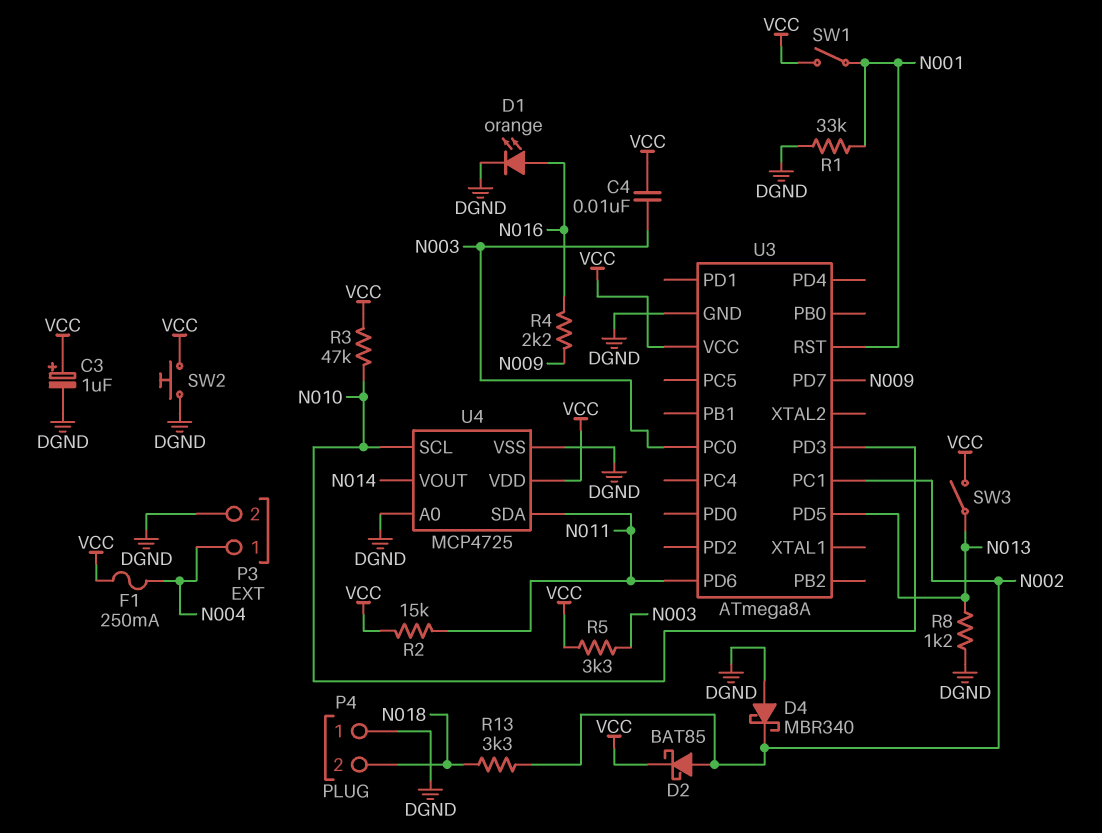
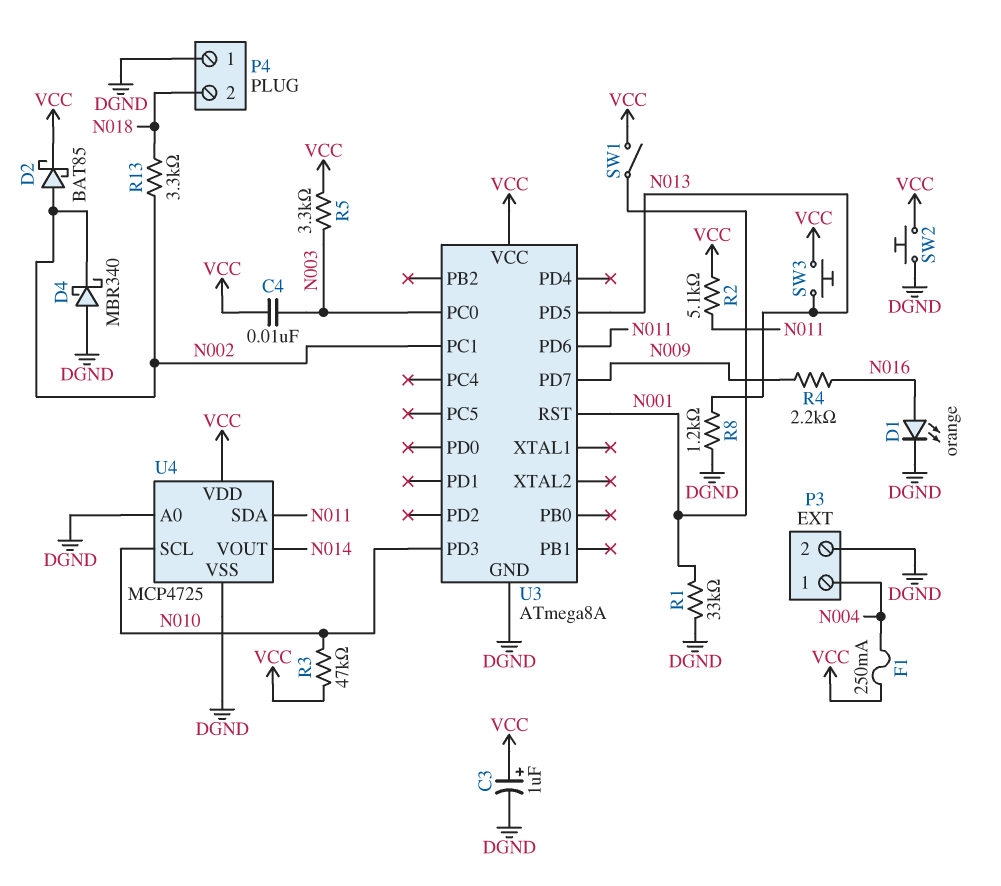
R2: 15k (N011, VCC) -> 5.1k (N011, VCC)
SW3: switch (N013, VCC) -> button (N013, VCC)

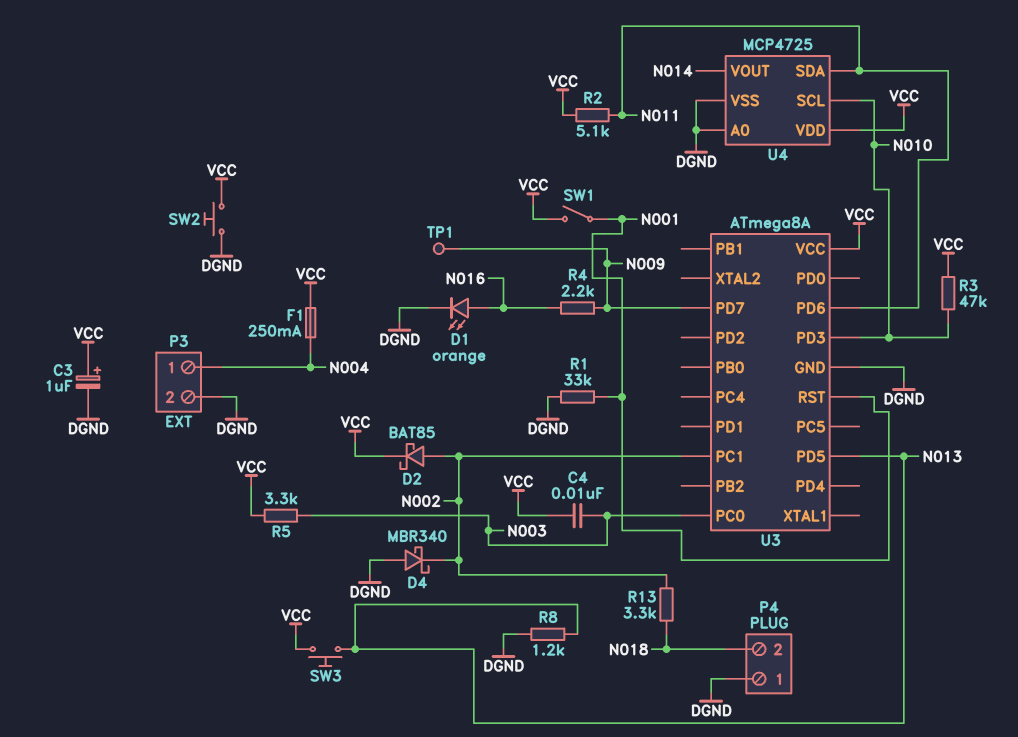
TP1: none -> test point (N009)

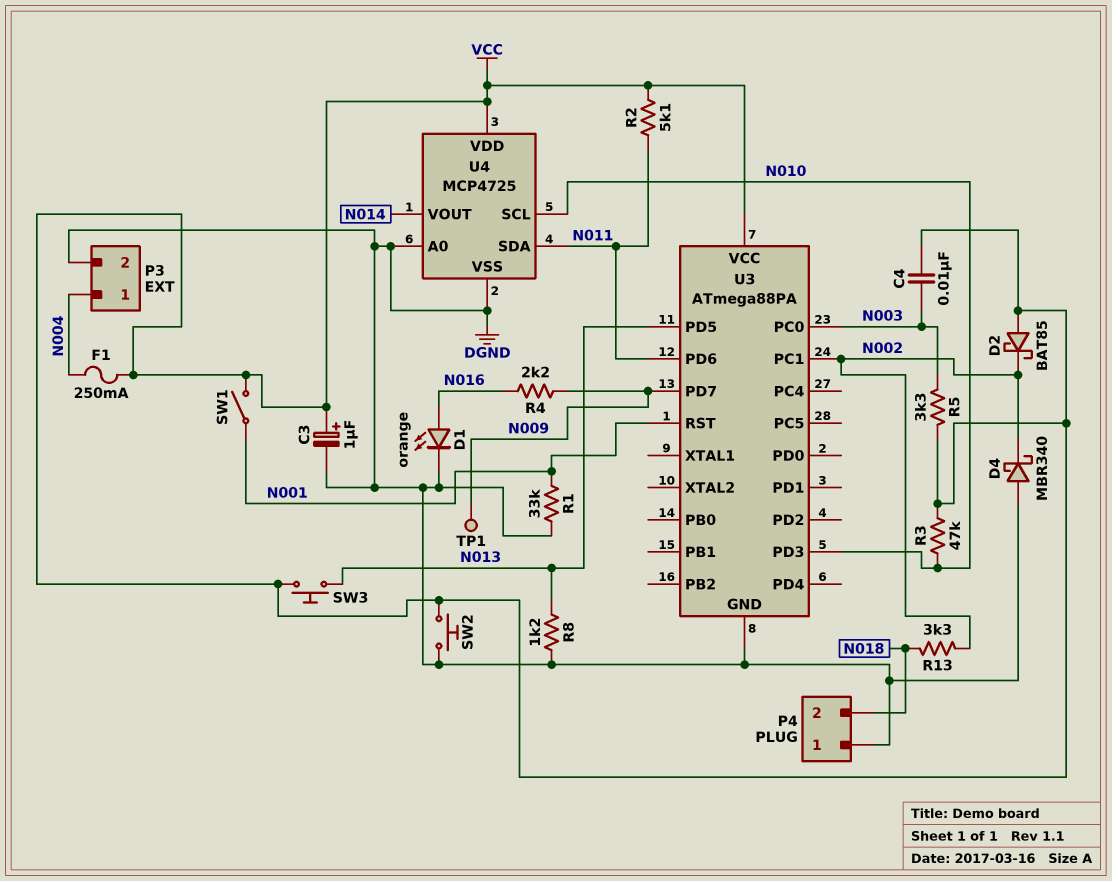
D2: schottky BAT85 (A N002, K VCC) -> schottky BAT85 (A VCC, K N002)
U3: ATmega8A -> ATmega88PA

